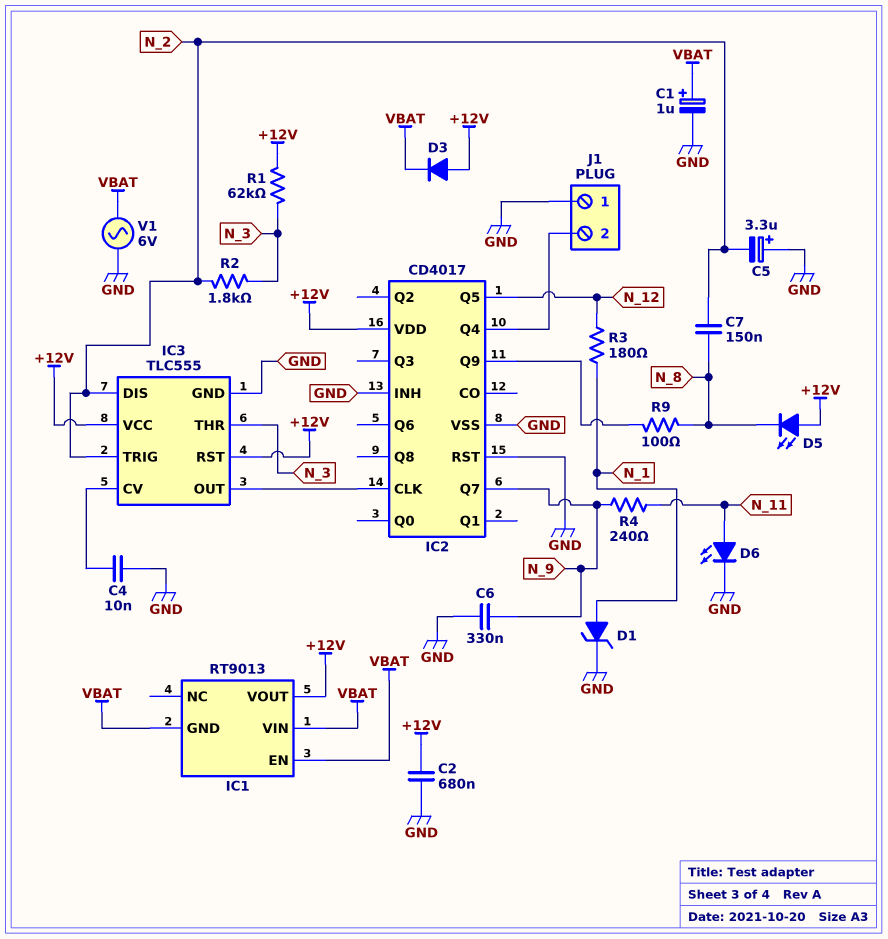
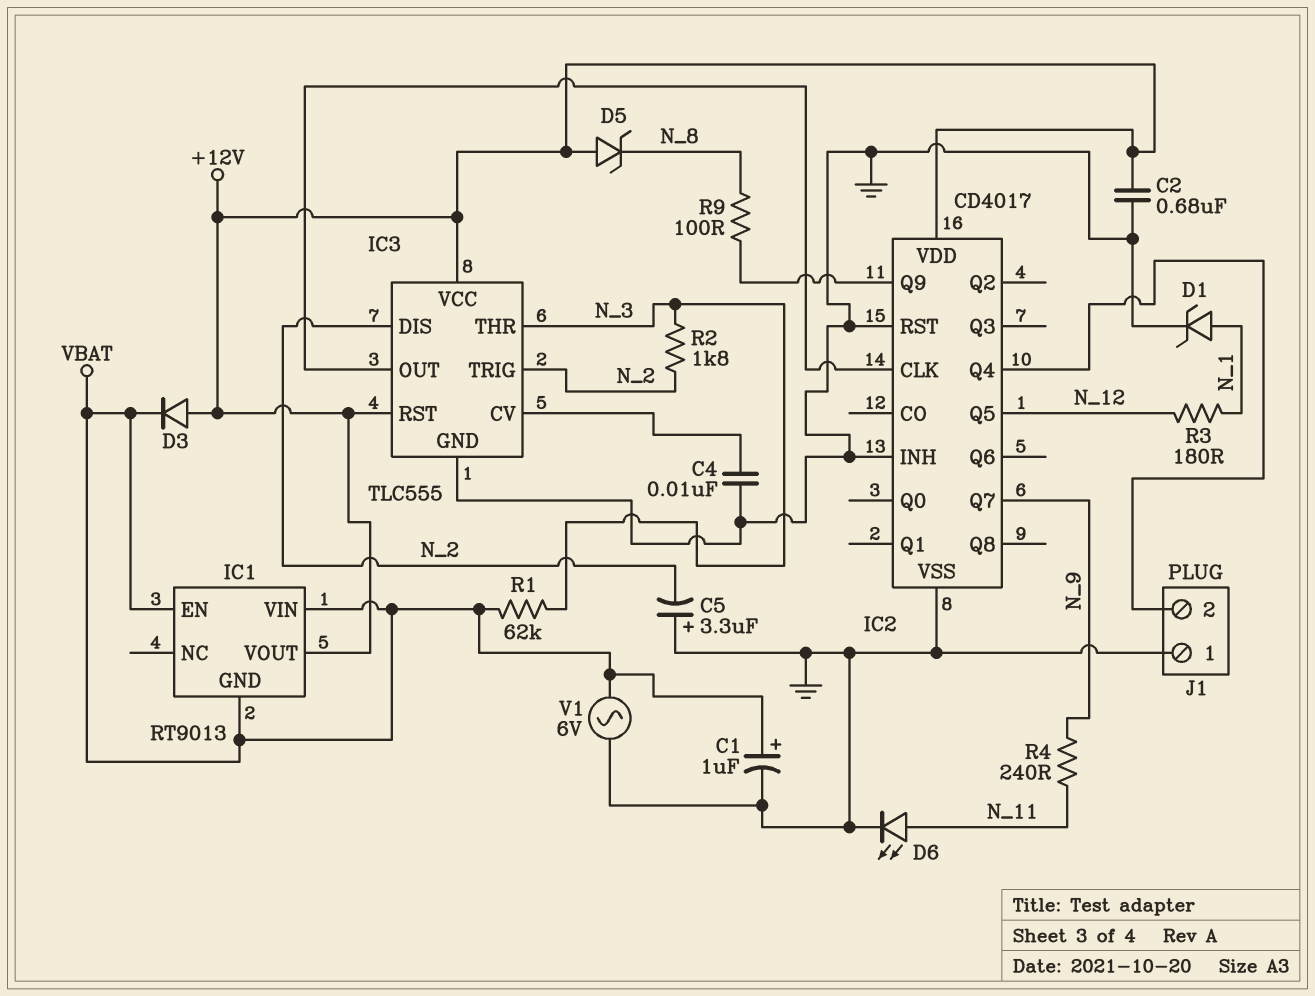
C6: 330nF (GND, N_9) -> none
C7: 150nF (N_2, N_8) -> none
D5: LED (A +12V, K N_8) -> zener (A +12V, K N_8)
R1: 62k (+12V, N_3) -> 62k (N_3, VBAT)

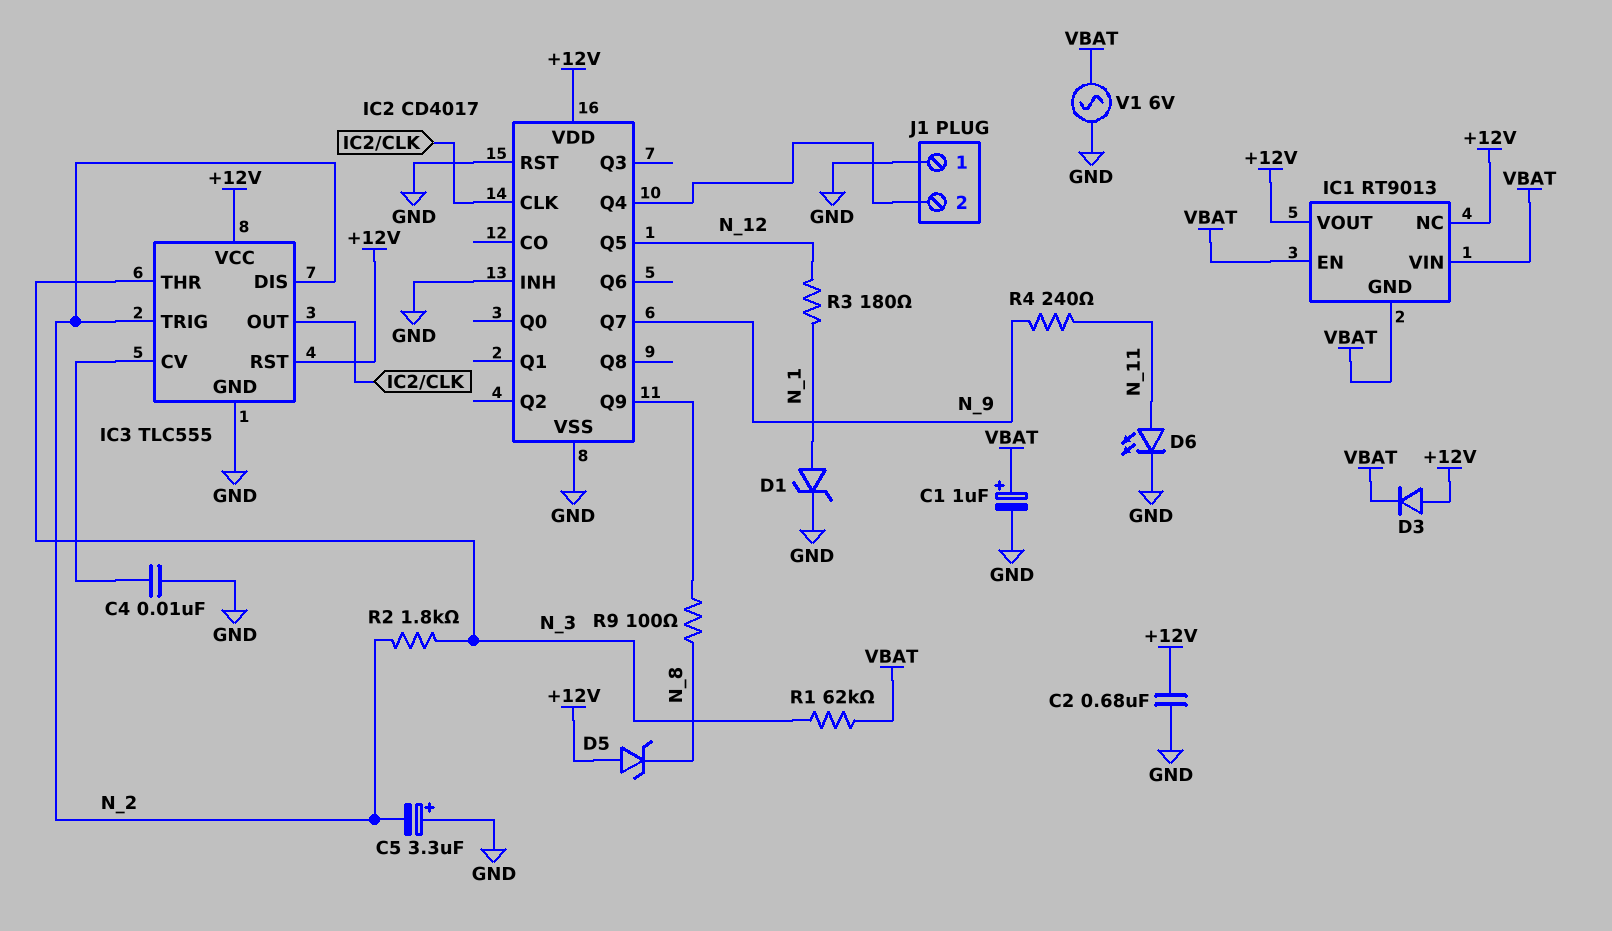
IC1 pin NC: none -> +12V

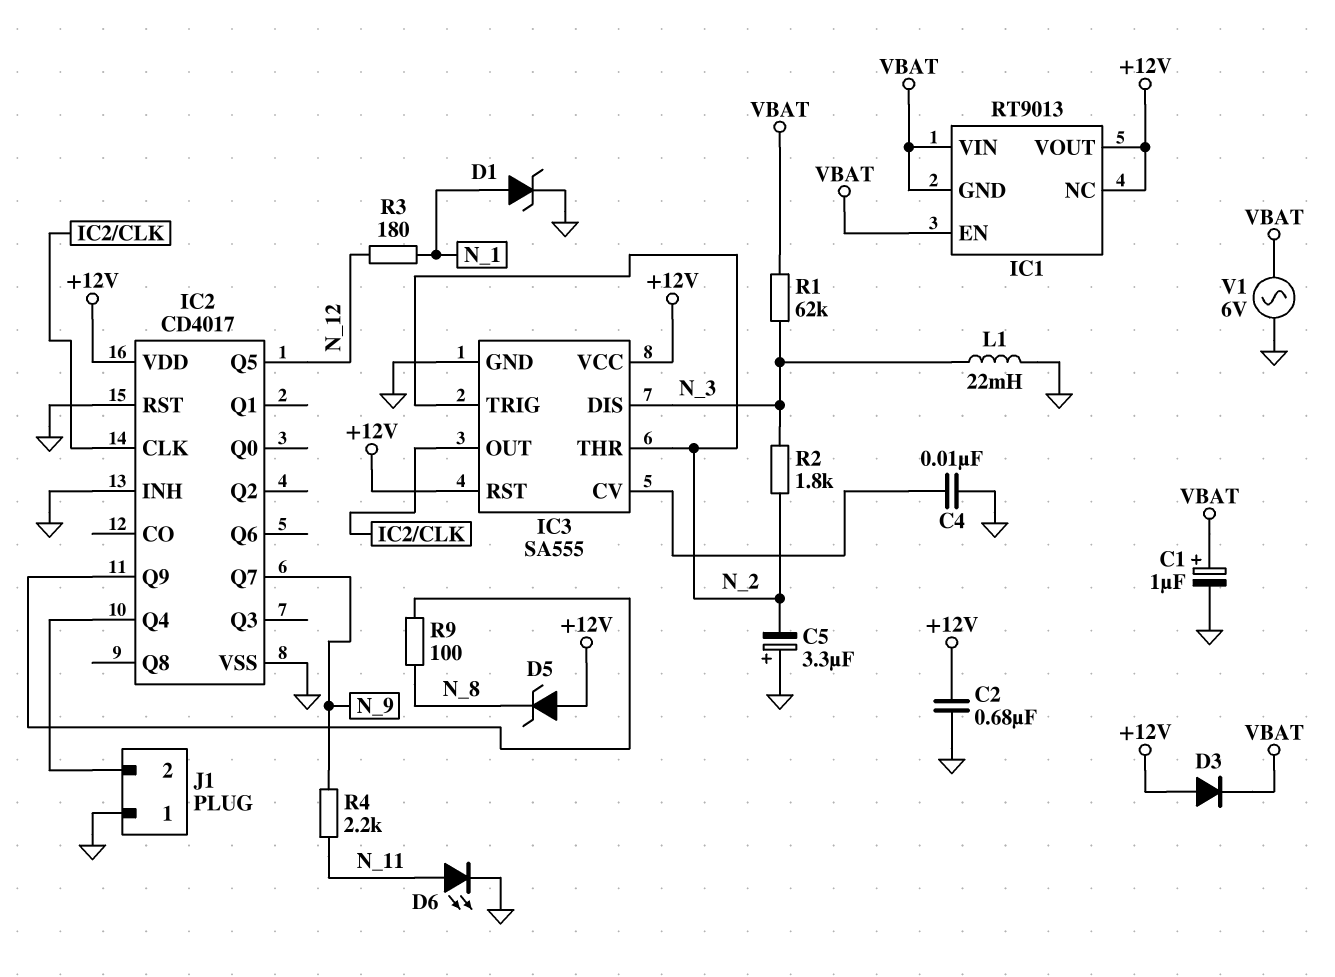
IC3: TLC555 -> SA555
IC3 pin DIS: N_2 -> N_3
IC3 pin THR: N_3 -> N_2
L1: none -> 22mH (GND, N_3)
R4: 240 (N_9, N_11) -> 2.2k (N_9, N_11)

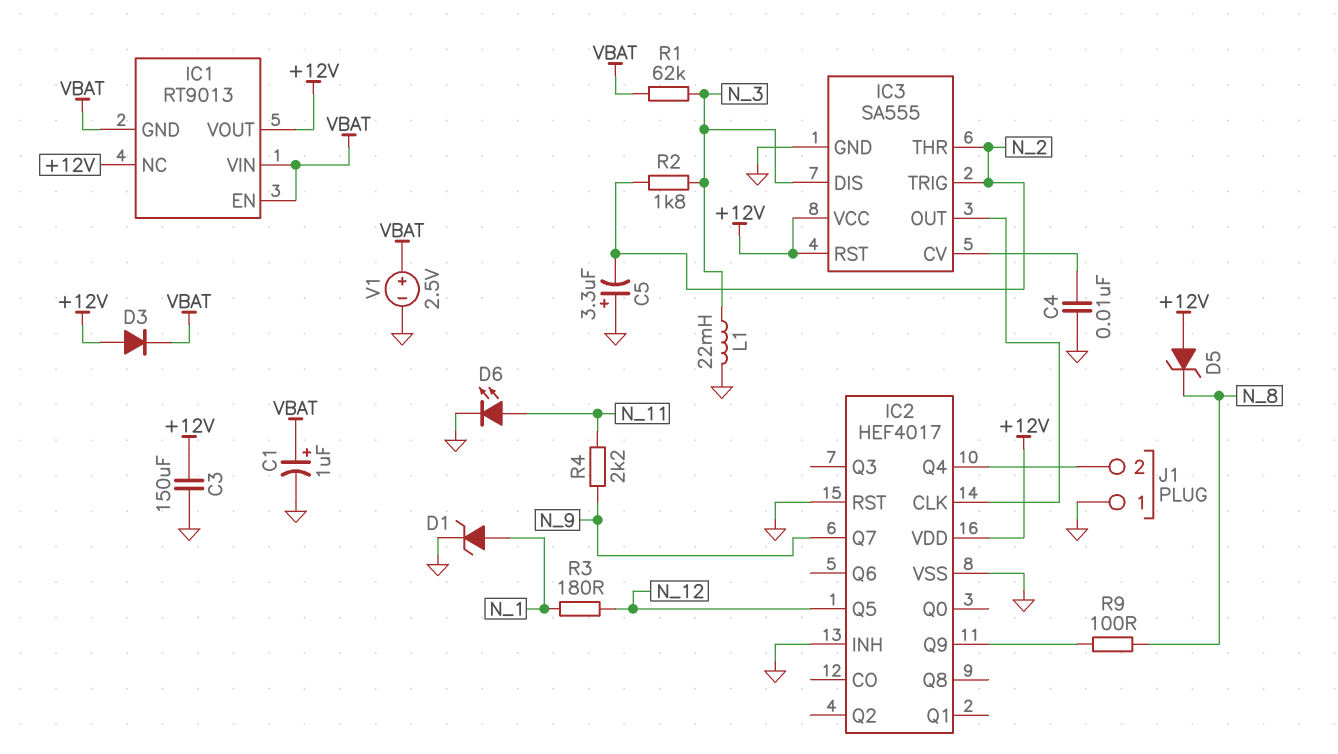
C2: 680nF (+12V, GND) -> none
C3: none -> 150uF (+12V, GND)
IC2: CD4017 -> HEF4017
V1: AC 6V (GND, VBAT) -> 2.5V (plus VBAT, minus GND)

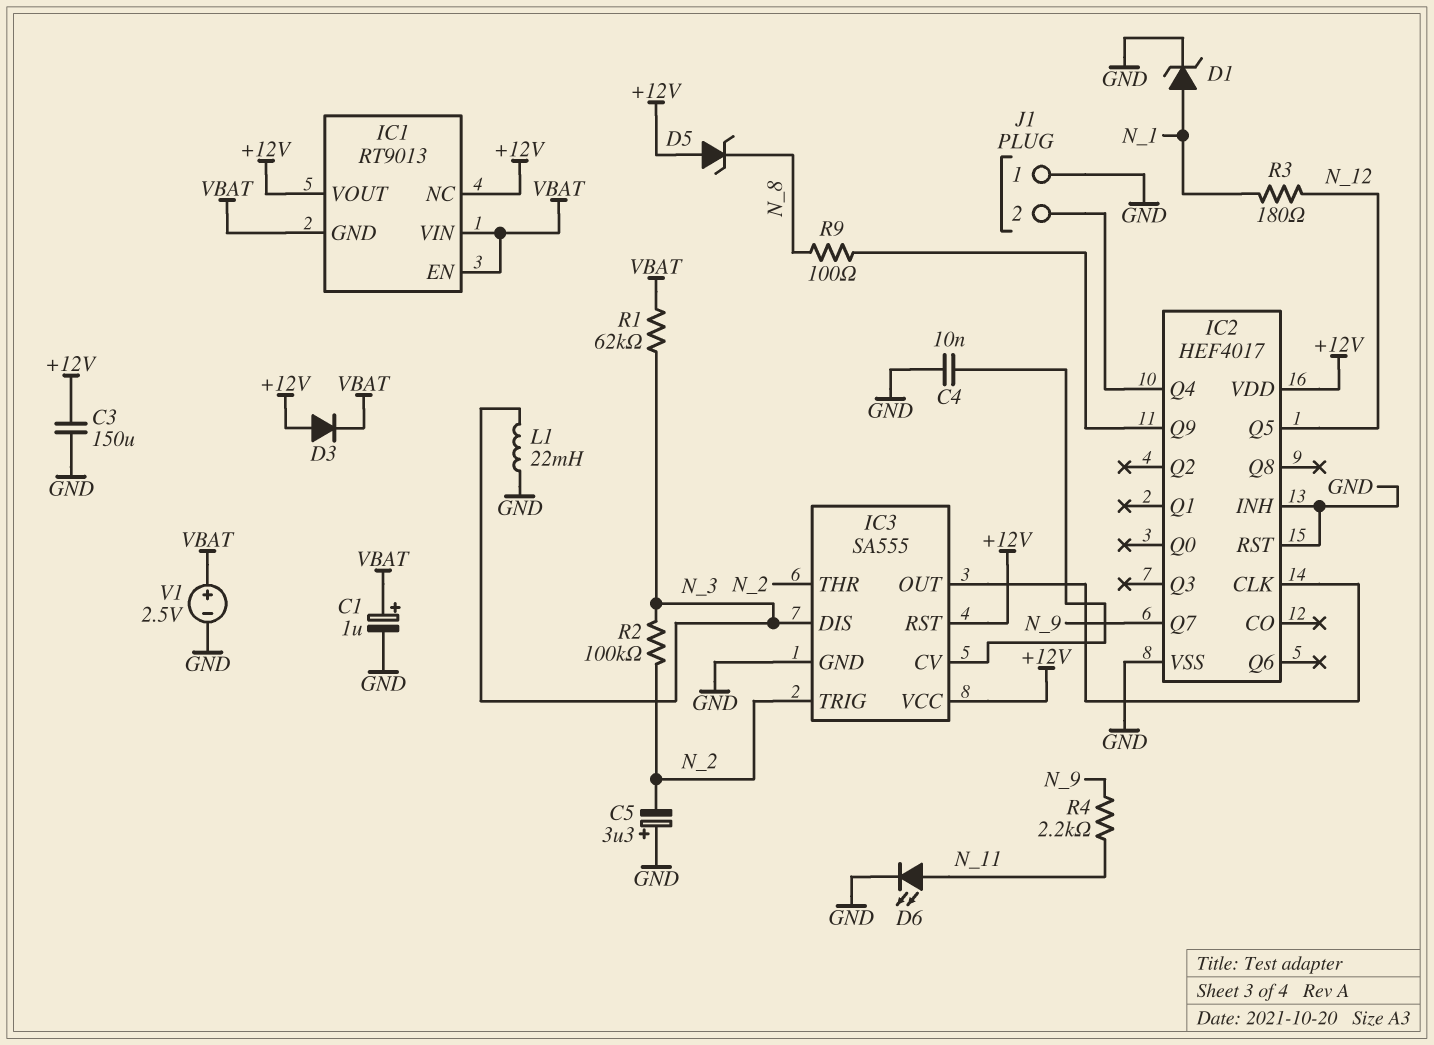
R2: 1.8k (N_2, N_3) -> 100k (N_2, N_3)

